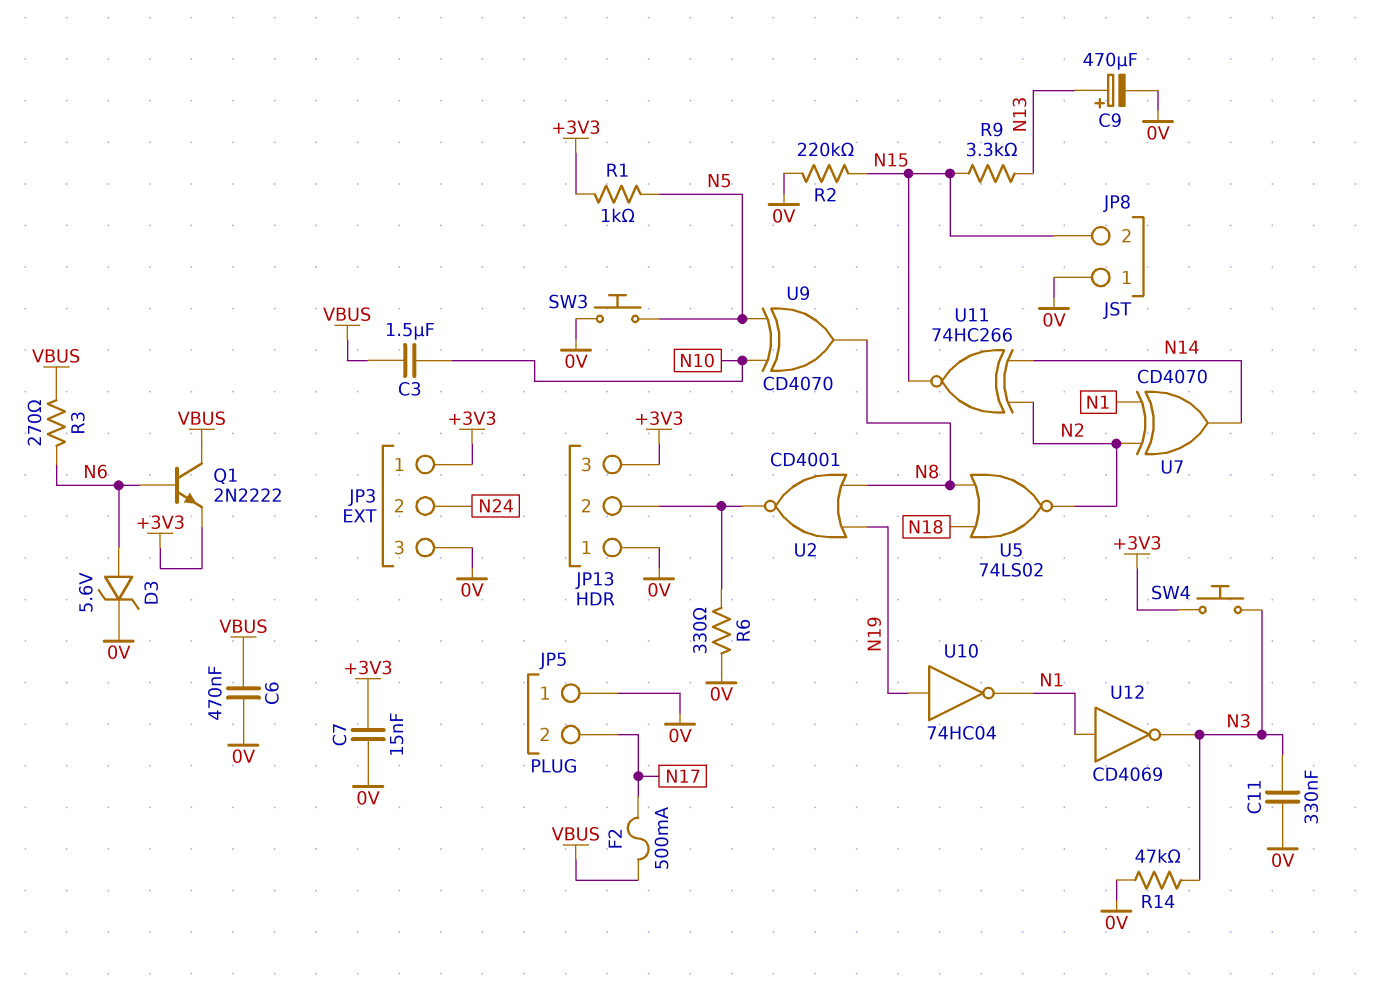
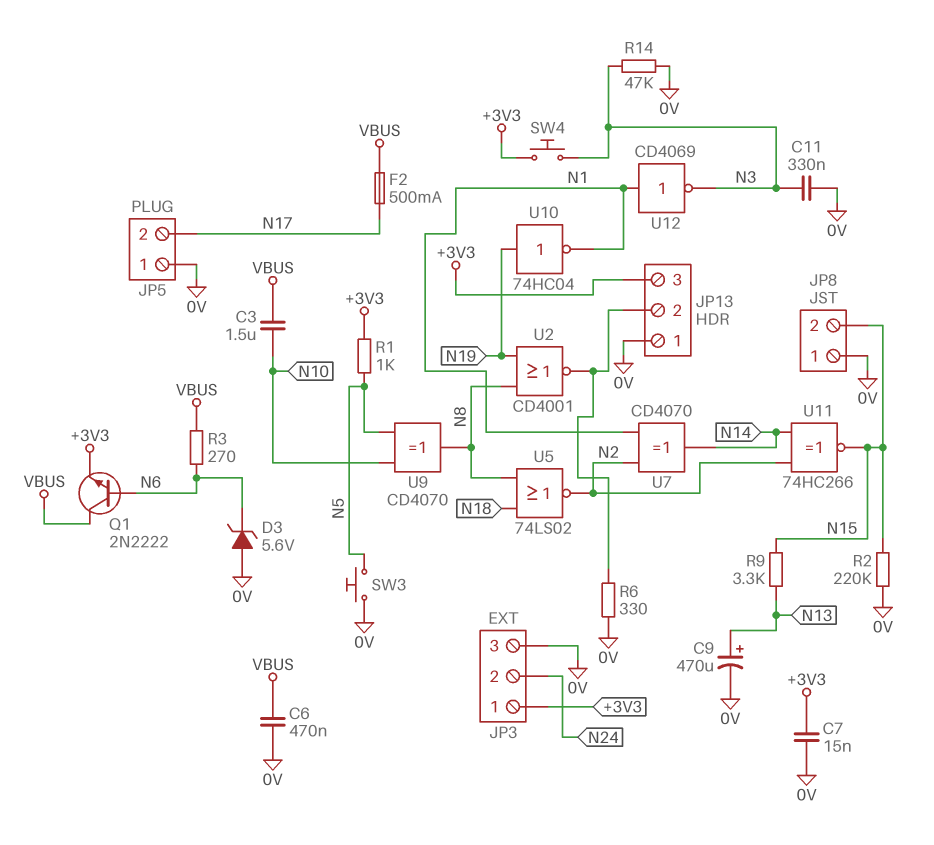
D3: zener 5.6V (A N6, K 0V) -> zener 5.6V (A 0V, K N6)

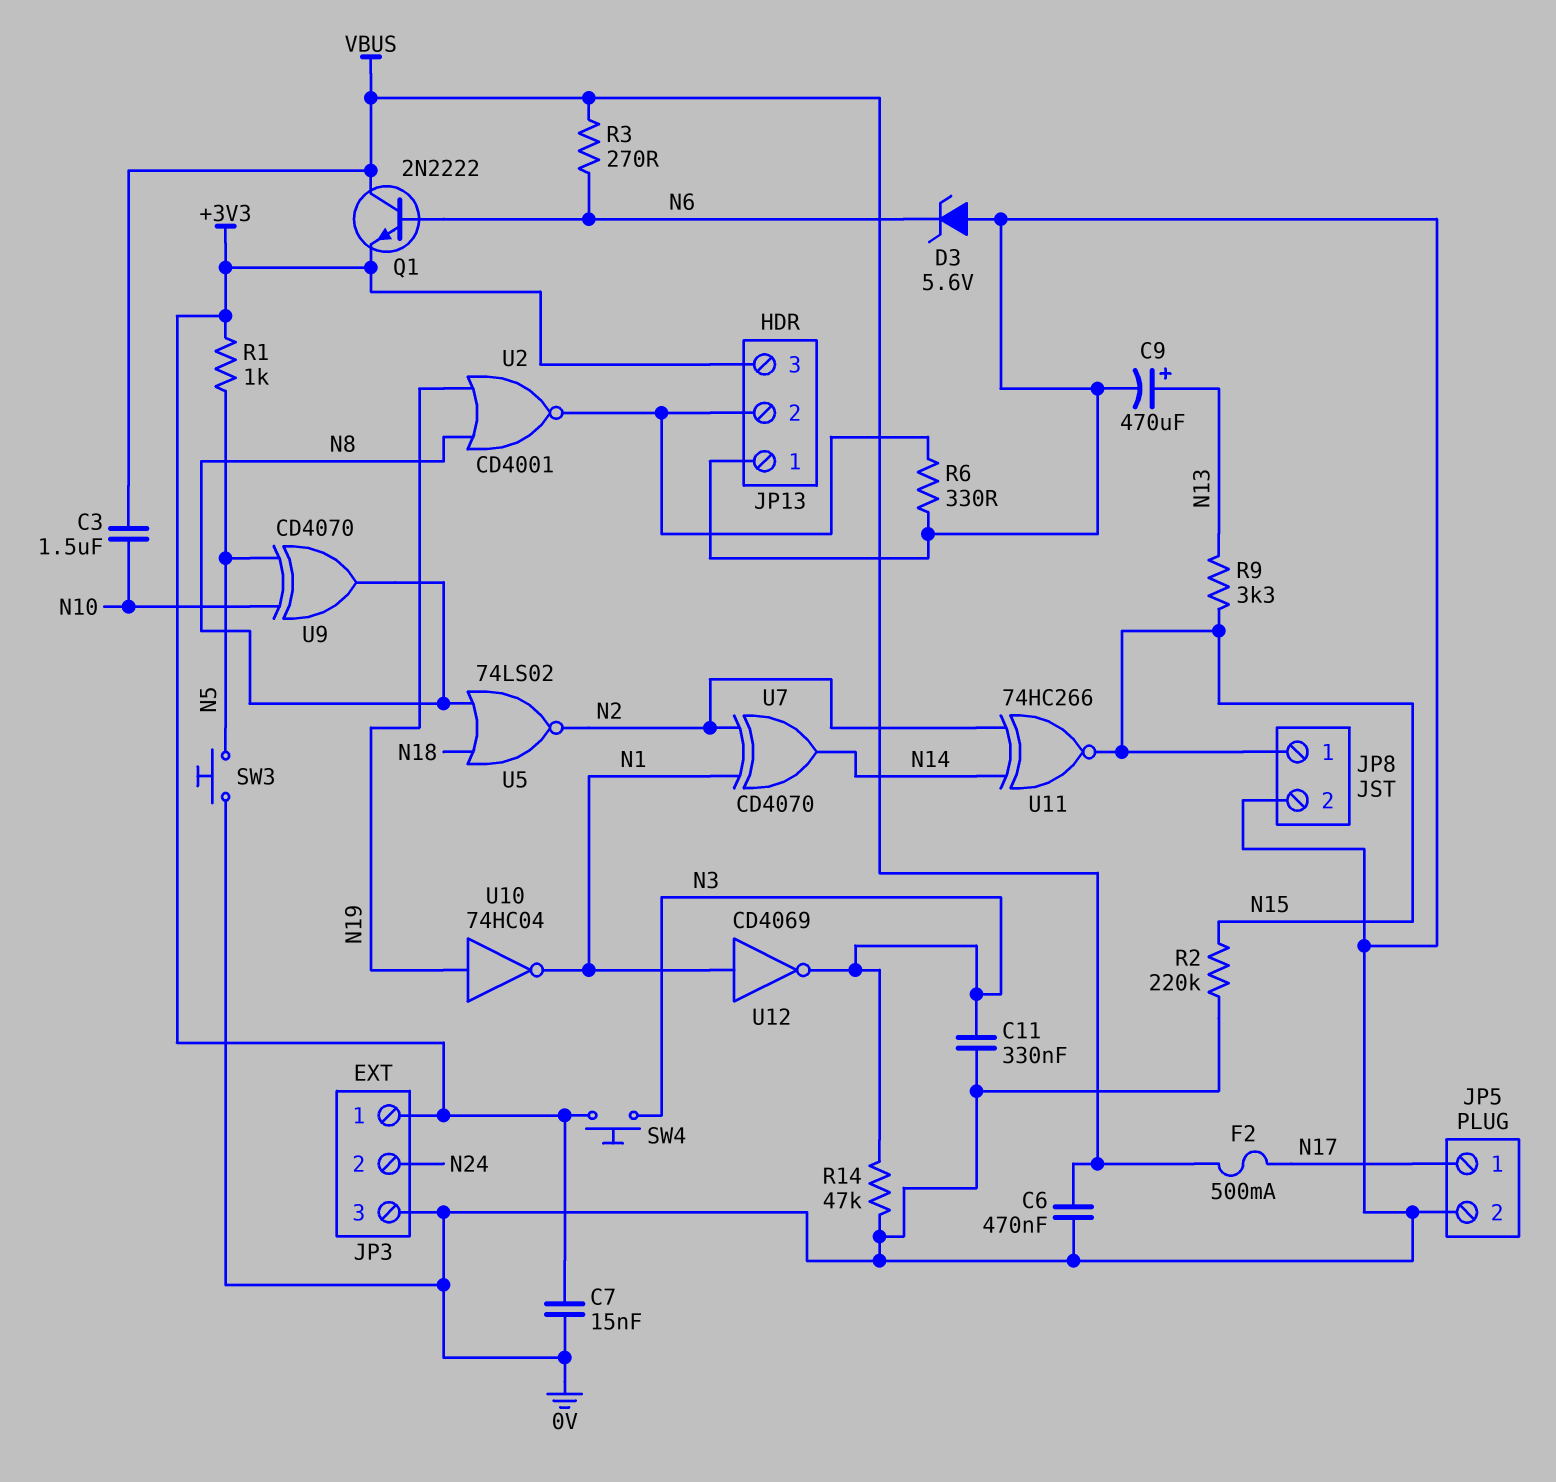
JP5 pin 1: 0V -> N17
JP5 pin 2: N17 -> 0V
JP8 pin 1: 0V -> N15
JP8 pin 2: N15 -> 0V

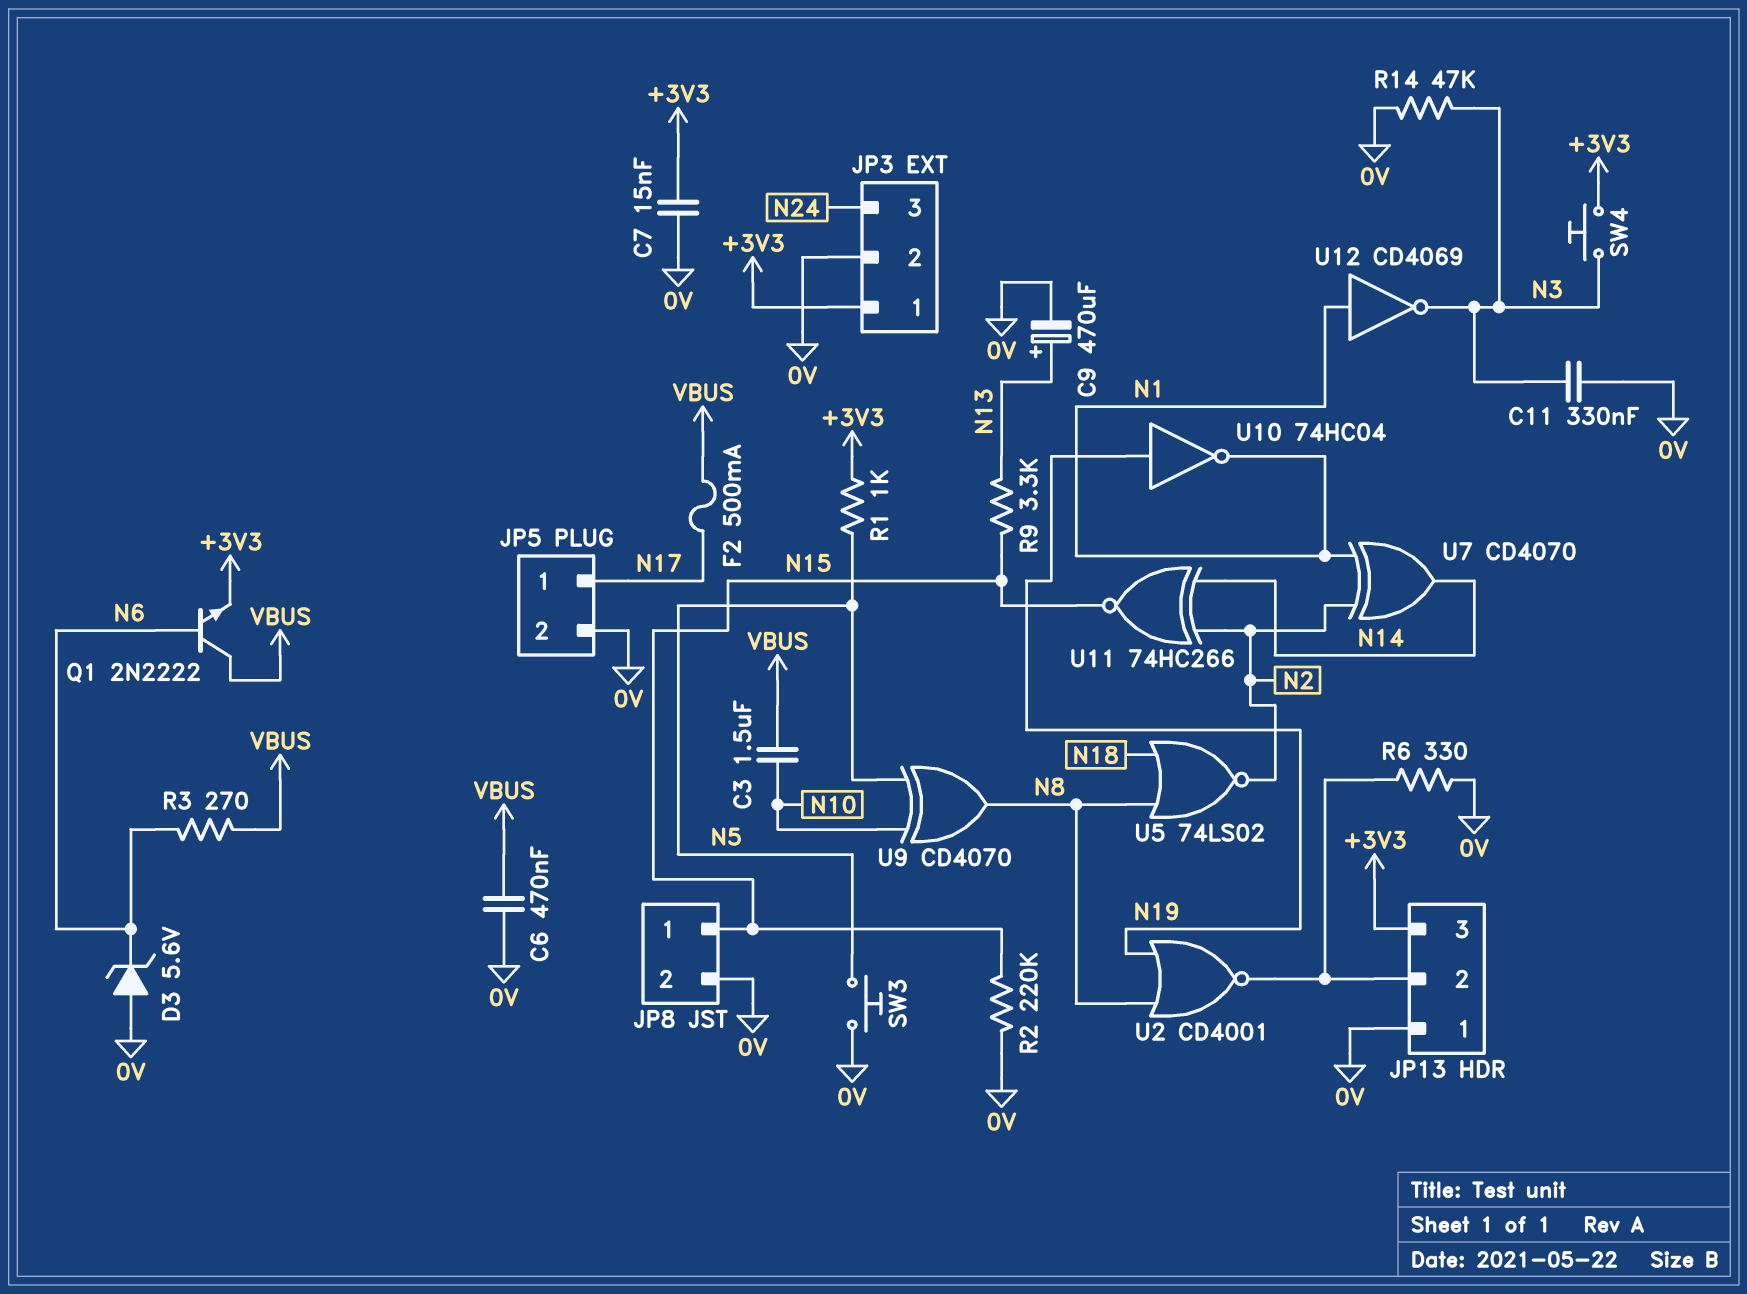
JP3 pin 2: N24 -> 0V
JP3 pin 3: 0V -> N24

